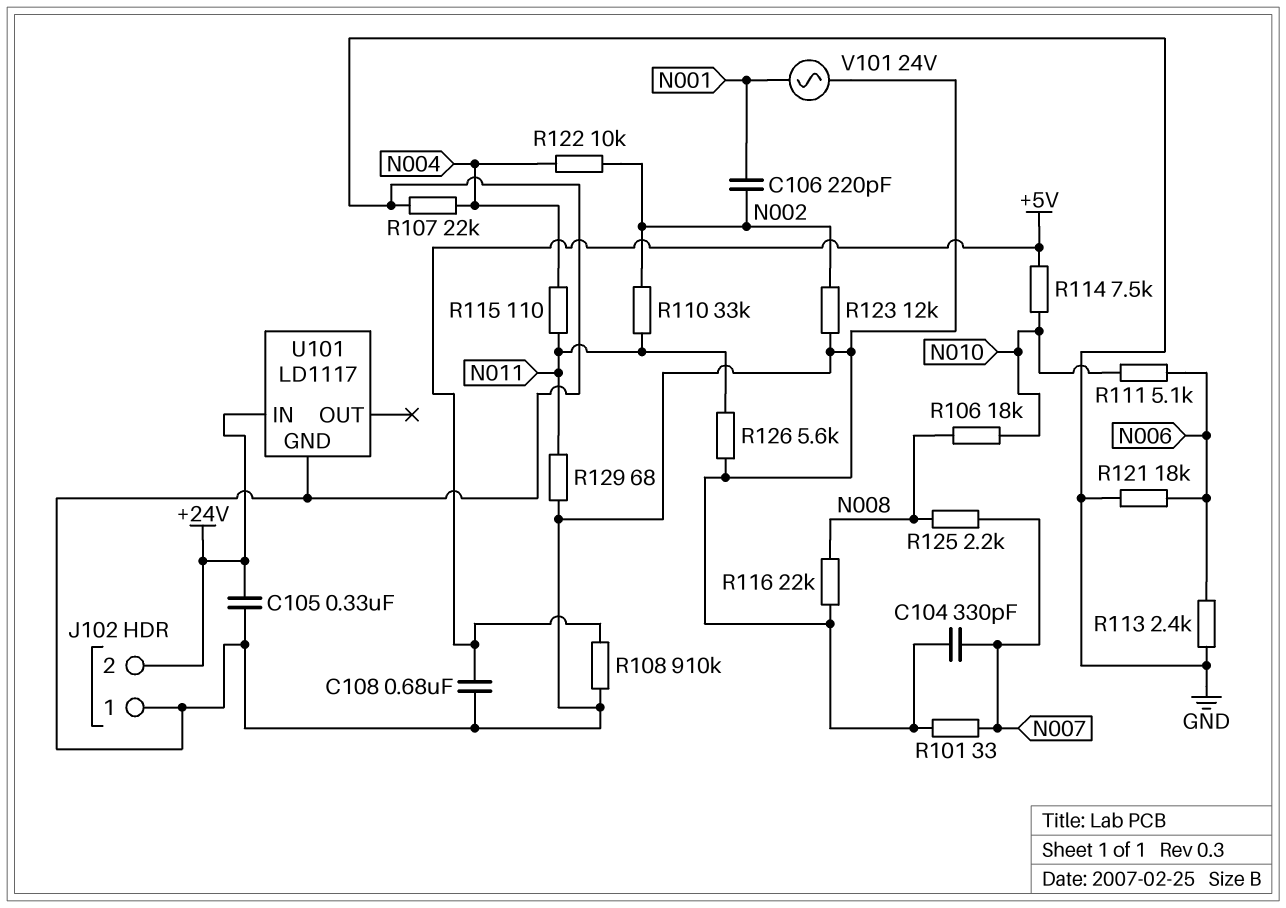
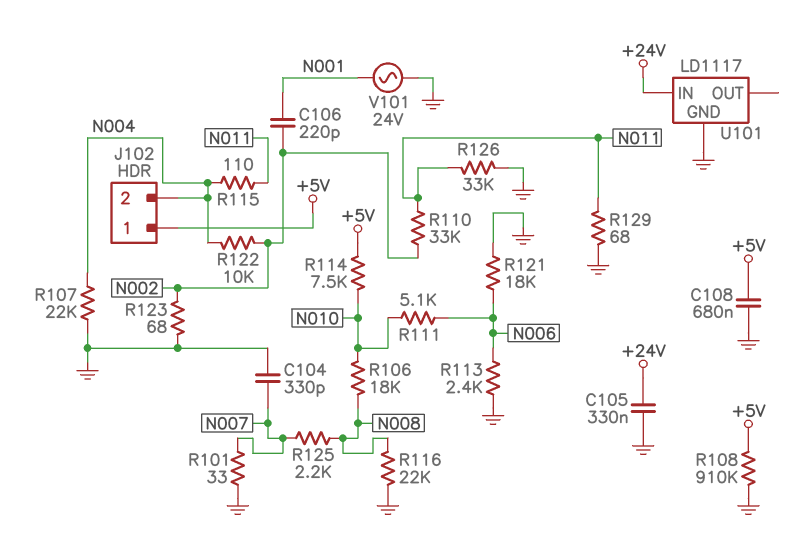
J102 pin 1: GND -> +5V
J102 pin 2: +24V -> N004
R123: 12k (GND, N002) -> 68 (GND, N002)
R126: 5.6k (GND, N011) -> 33k (GND, N011)

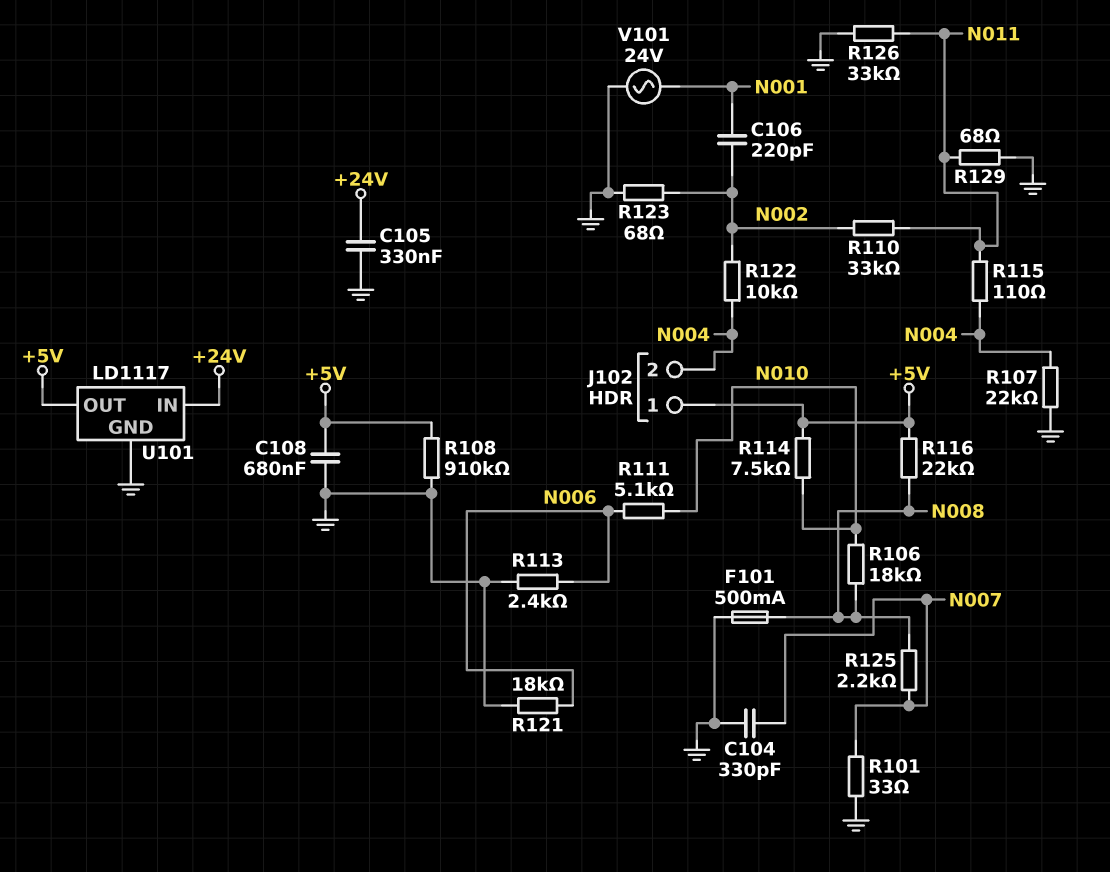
F101: none -> 500mA (GND, N008)
R116: 22k (GND, N008) -> 22k (+5V, N008)
U101 pin OUT: none -> +5V

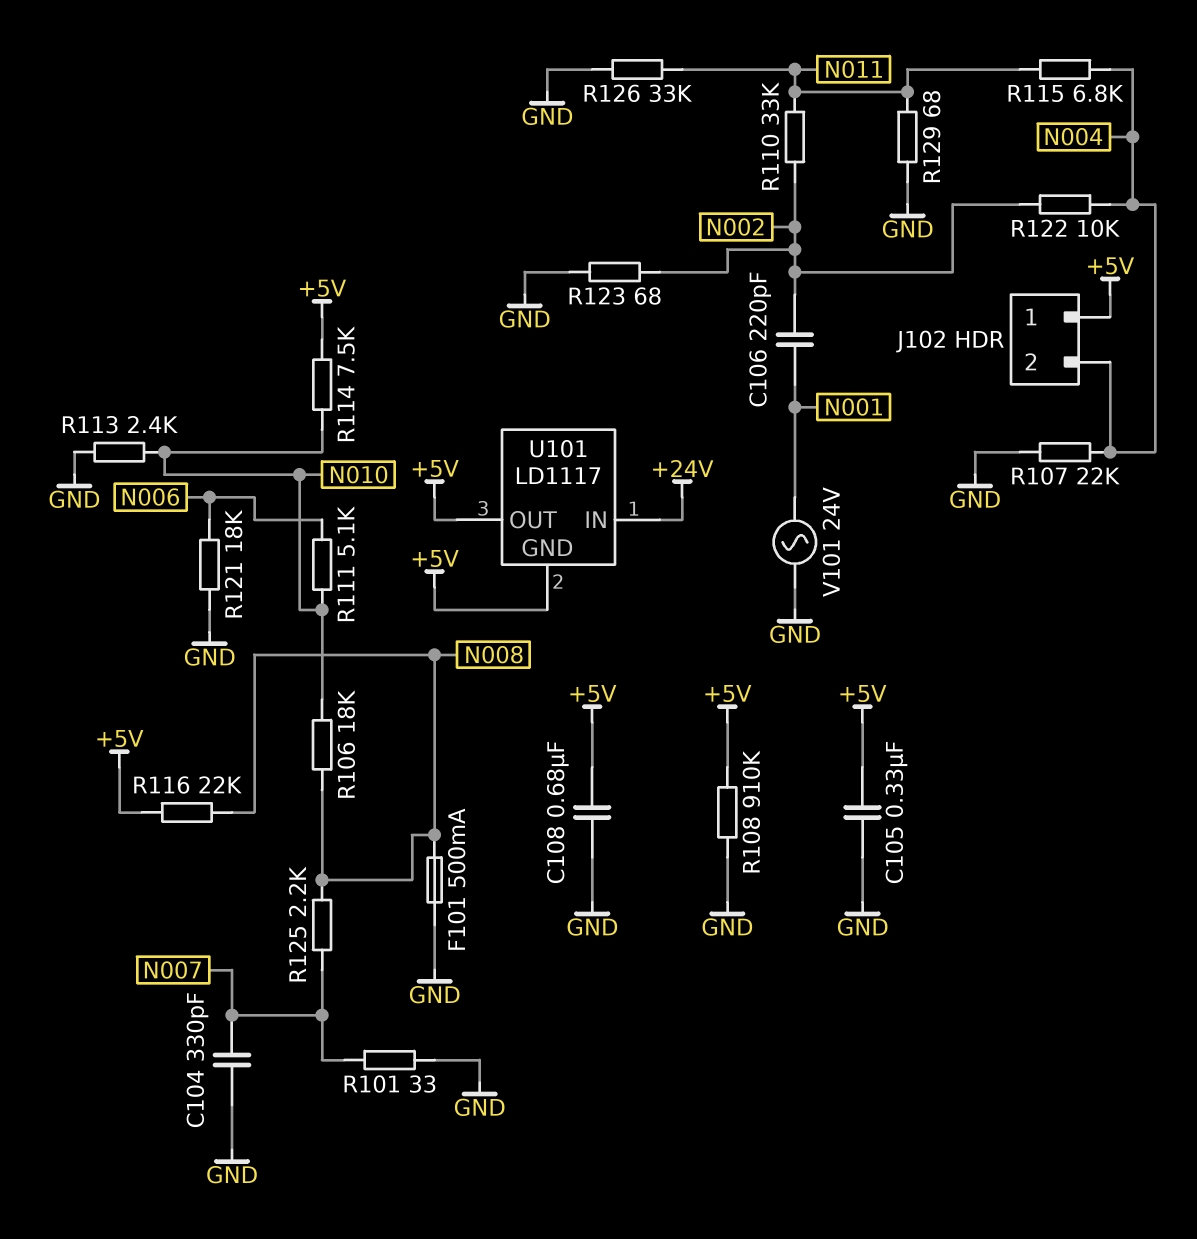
C105: 330nF (+24V, GND) -> 330nF (+5V, GND)
R113: 2.4k (GND, N006) -> 2.4k (GND, N010)
R115: 110 (N004, N011) -> 6.8k (N004, N011)
U101 pin GND: GND -> +5V

